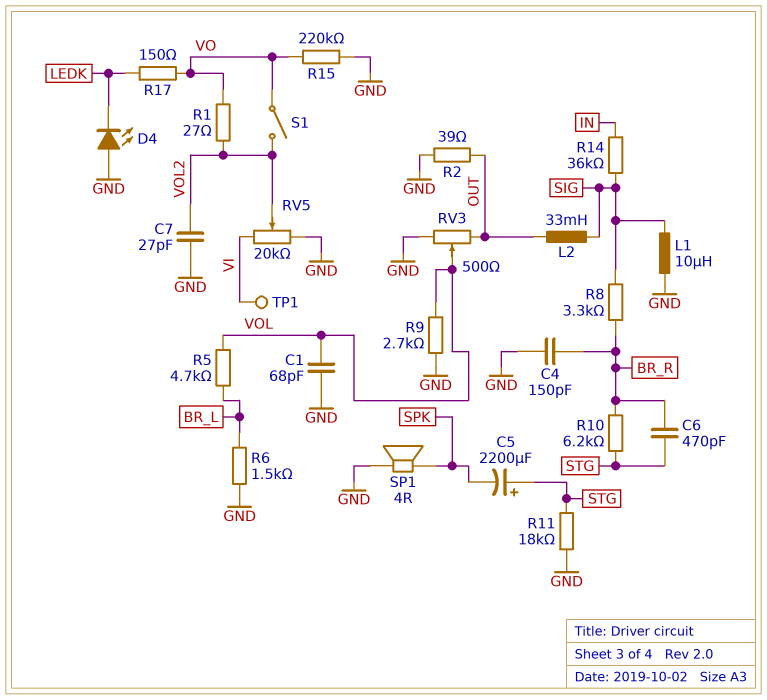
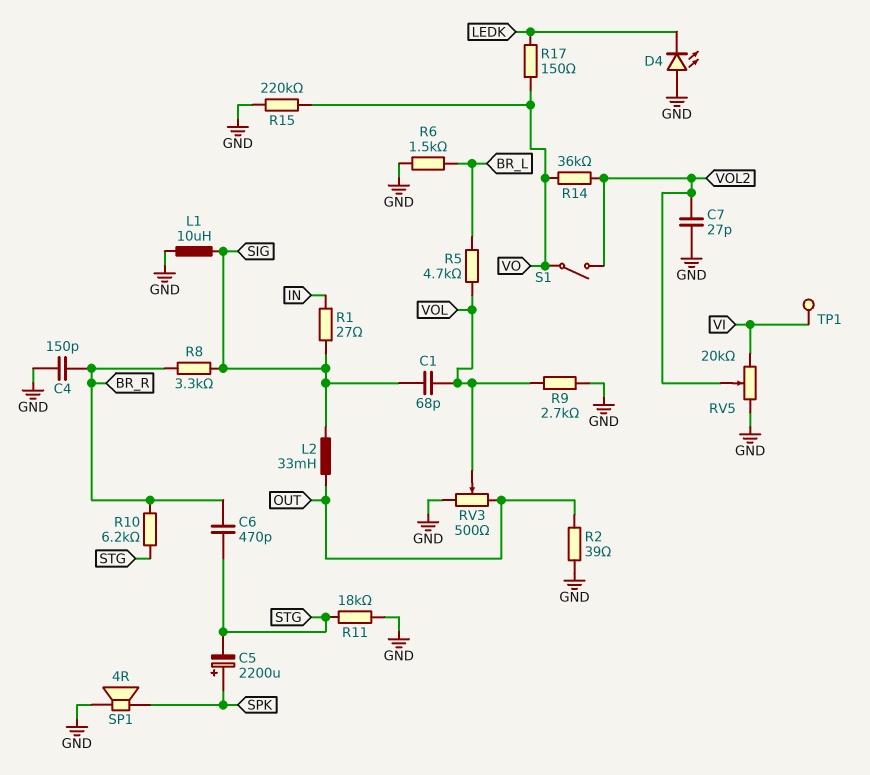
C1: 68pF (GND, VOL) -> 68pF (SIG, VOL)
C5: 2200uF (plus STG, minus SPK) -> 2200uF (plus SPK, minus STG)
R1: 27 (VO, VOL2) -> 27 (IN, SIG)
R14: 36k (IN, SIG) -> 36k (VO, VOL2)

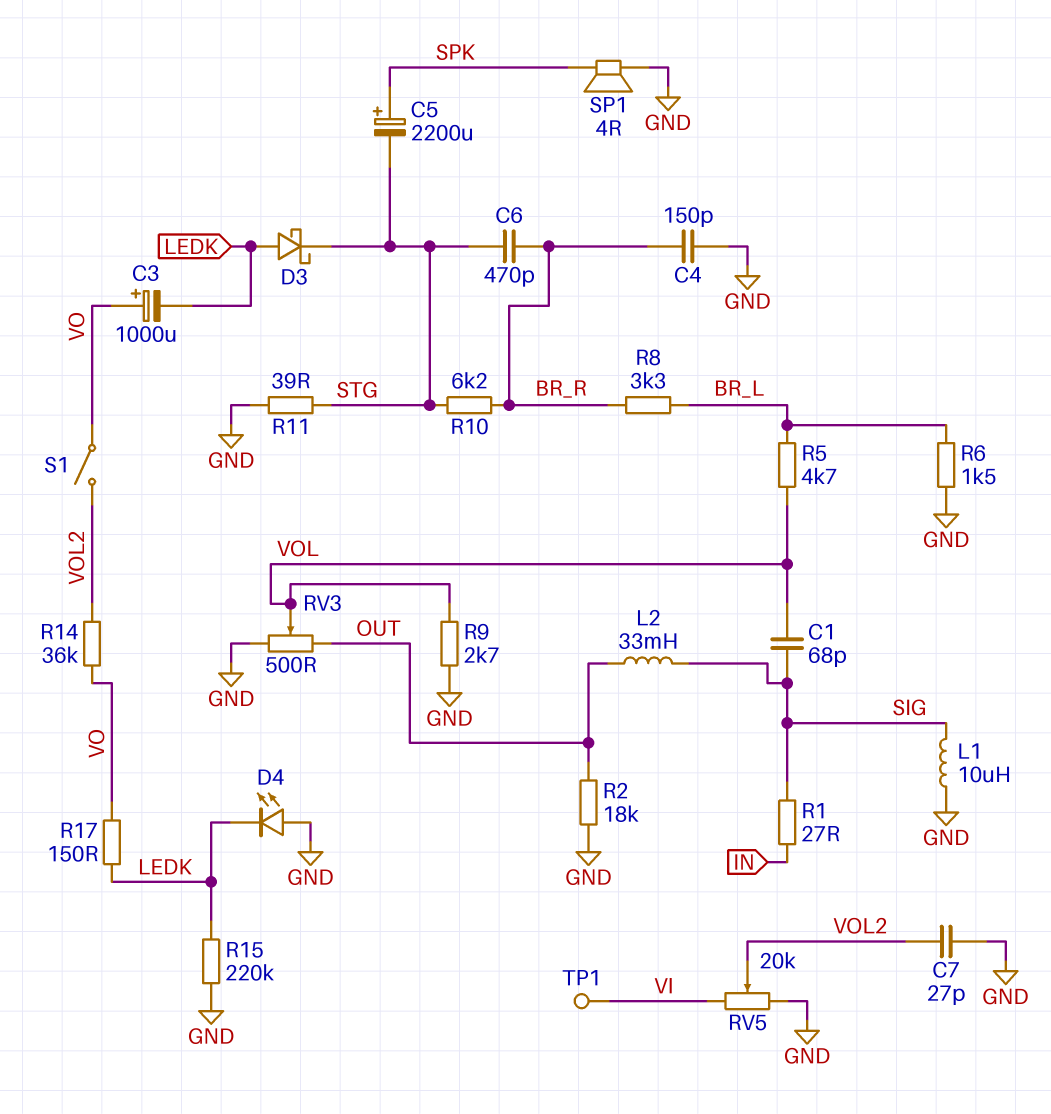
C3: none -> 1000uF (plus VO, minus LEDK)
D3: none -> schottky (A LEDK, K STG)
R2: 39 (GND, OUT) -> 18k (GND, OUT)
R8: 3.3k (BR_R, SIG) -> 3.3k (BR_L, BR_R)
R11: 18k (GND, STG) -> 39 (GND, STG)
R15: 220k (GND, VO) -> 220k (GND, LEDK)

